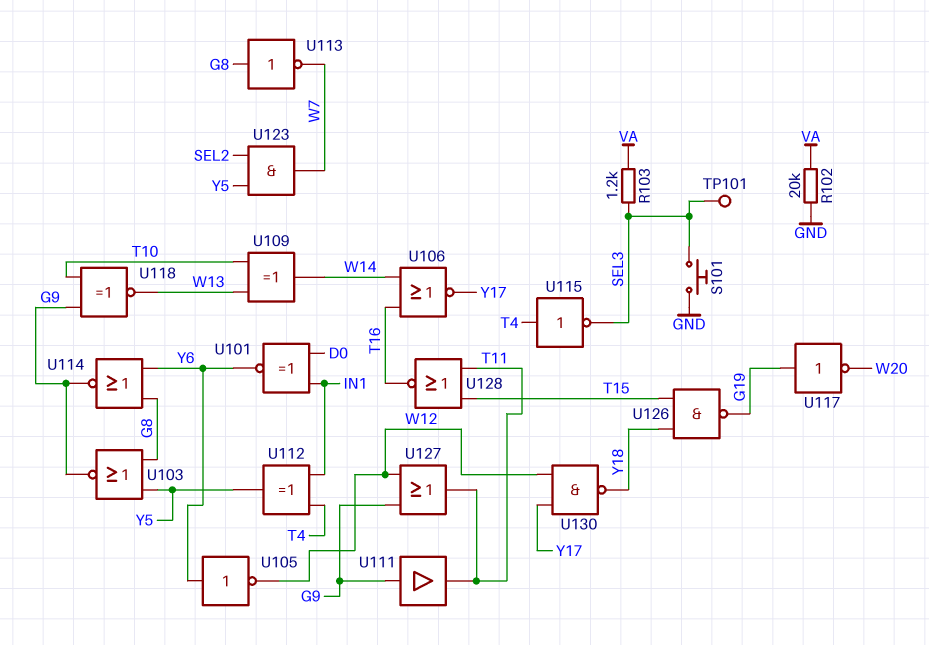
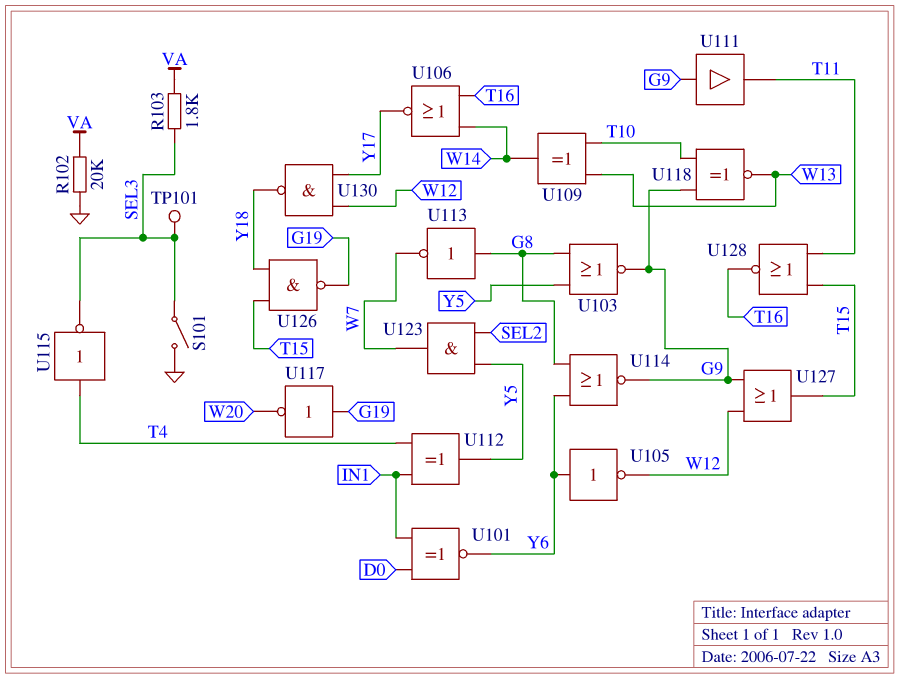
R103: 1.2k (SEL3, VA) -> 1.8k (SEL3, VA)
S101: button (GND, SEL3) -> switch (GND, SEL3)
U127: OR (in G9, in W12, out T11) -> OR (in G9, in W12, out T15)

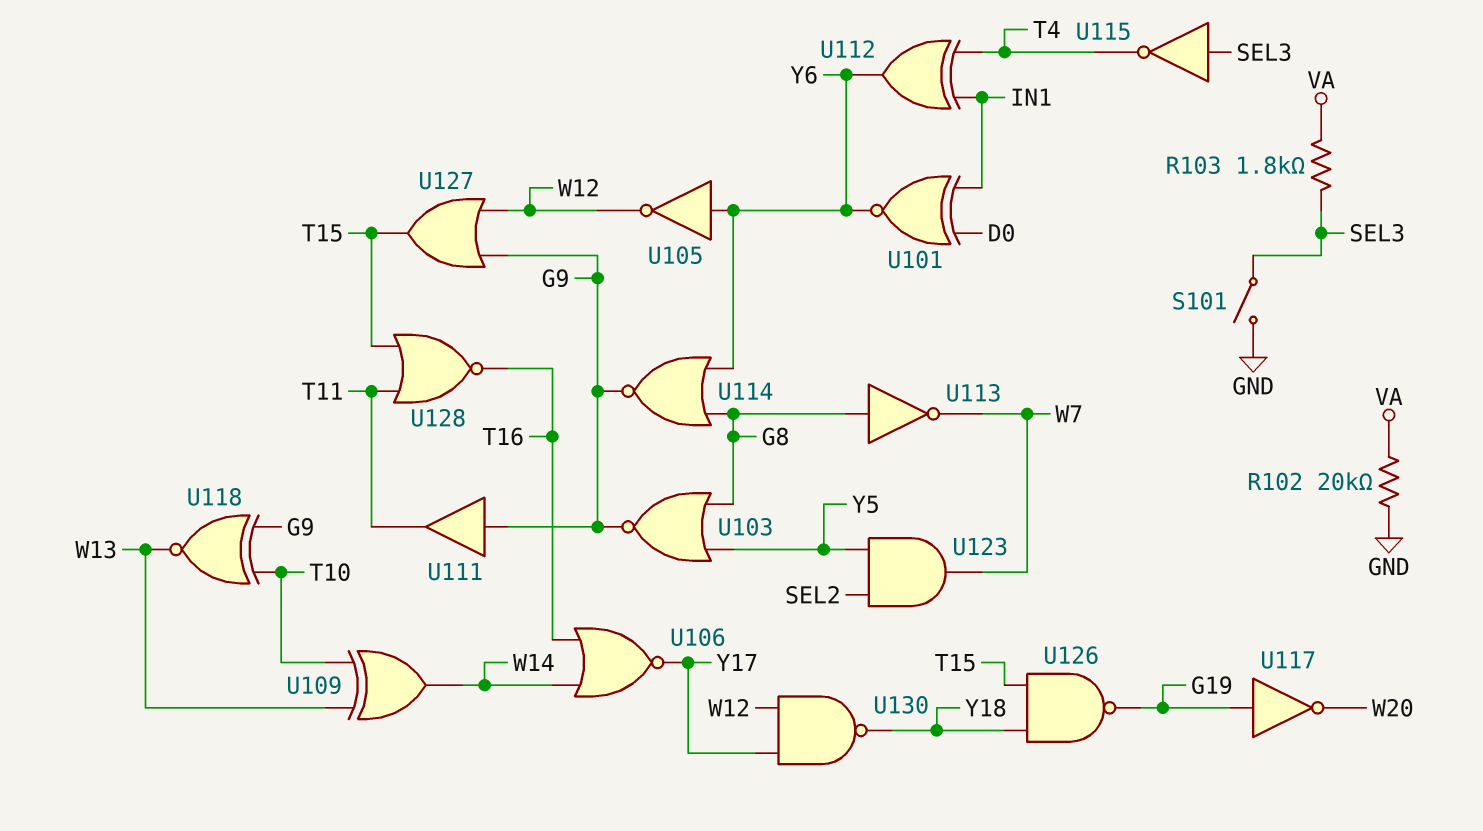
TP101: test point (SEL3) -> none
U112: XOR (in IN1, in T4, out Y5) -> XOR (in IN1, in T4, out Y6)
U115: NOT (in T4, out SEL3) -> NOT (in SEL3, out T4)

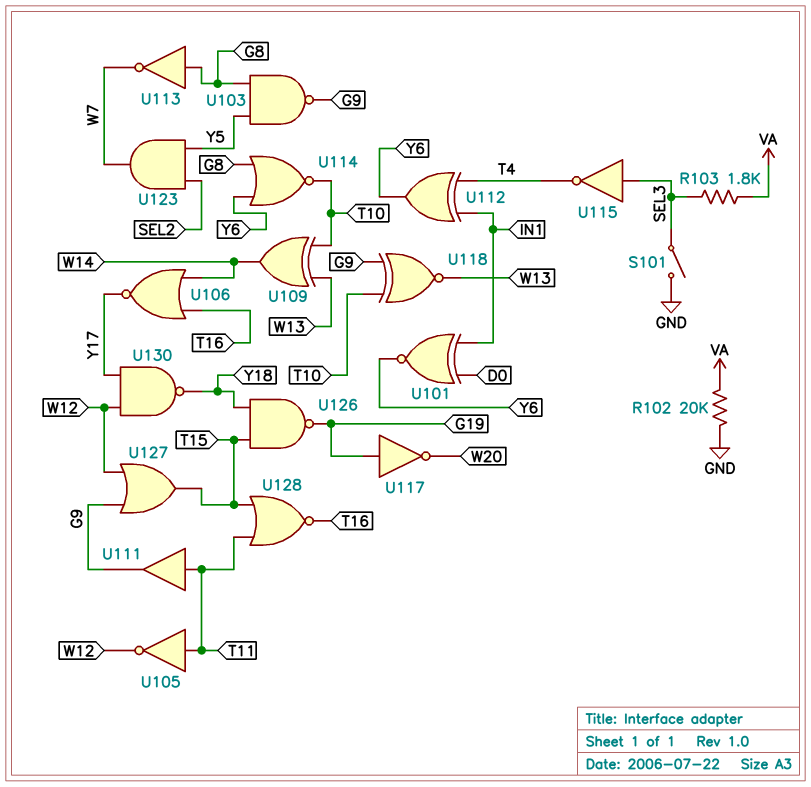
U103: NOR (in G8, in Y5, out G9) -> NAND (in G8, in Y5, out G9)
U105: NOT (in Y6, out W12) -> NOT (in T11, out W12)
U111: buffer (in G9, out T11) -> buffer (in T11, out G9)
U114: NOR (in G8, in Y6, out G9) -> NOR (in G8, in Y6, out T10)

